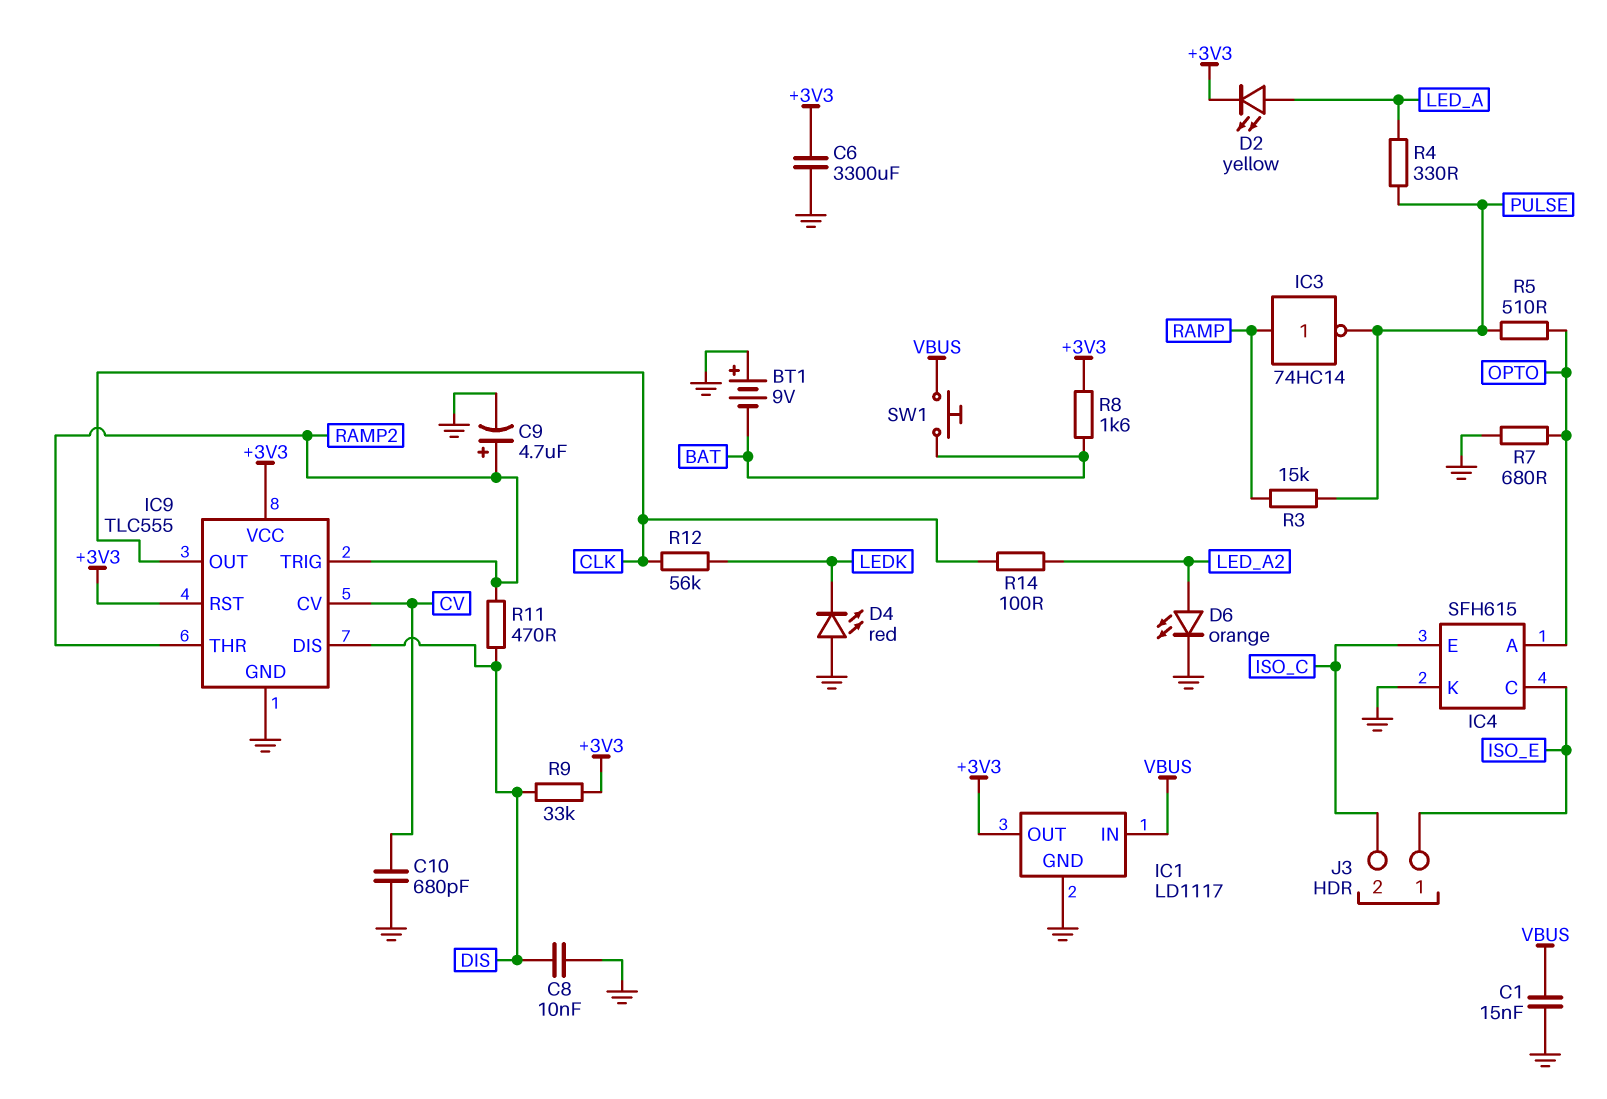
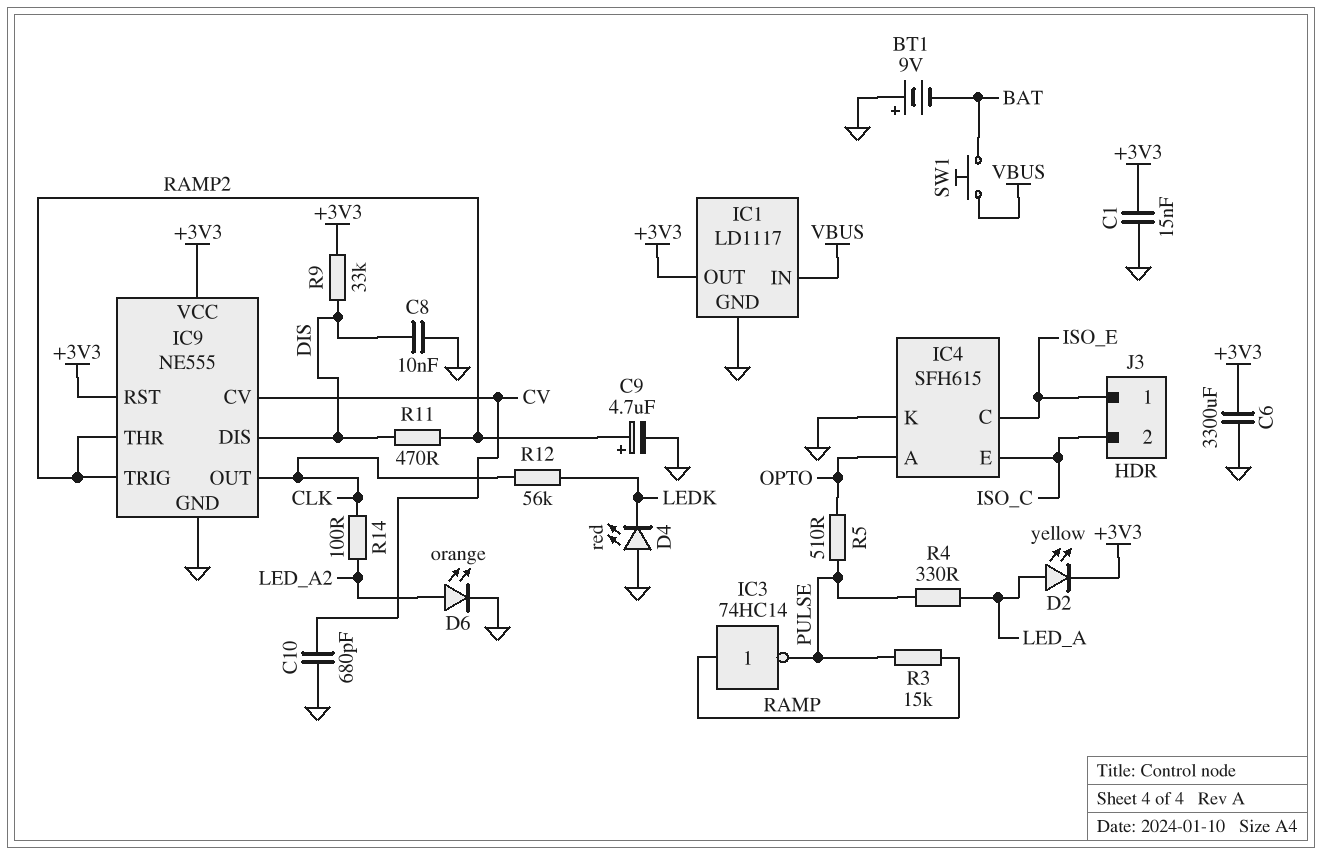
C1: 15nF (GND, VBUS) -> 15nF (+3V3, GND)
IC9: TLC555 -> NE555
R7: 680 (GND, OPTO) -> none
R8: 1.6k (+3V3, BAT) -> none

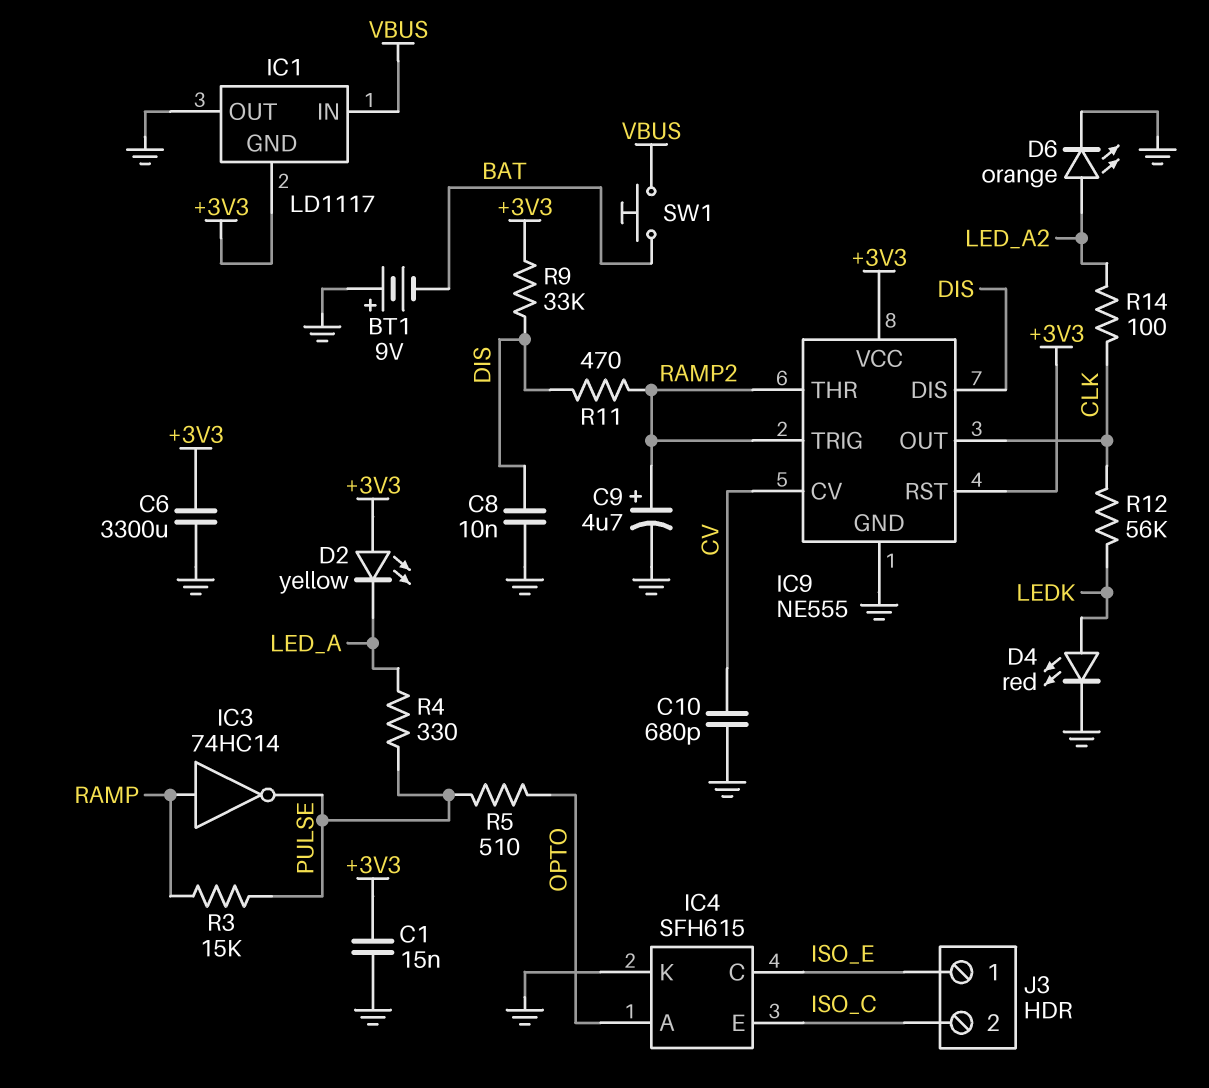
D2: LED yellow (A LED_A, K +3V3) -> LED yellow (A +3V3, K LED_A)
D4: LED red (A GND, K LEDK) -> LED red (A LEDK, K GND)
IC1 pin GND: GND -> +3V3
IC1 pin OUT: +3V3 -> GND

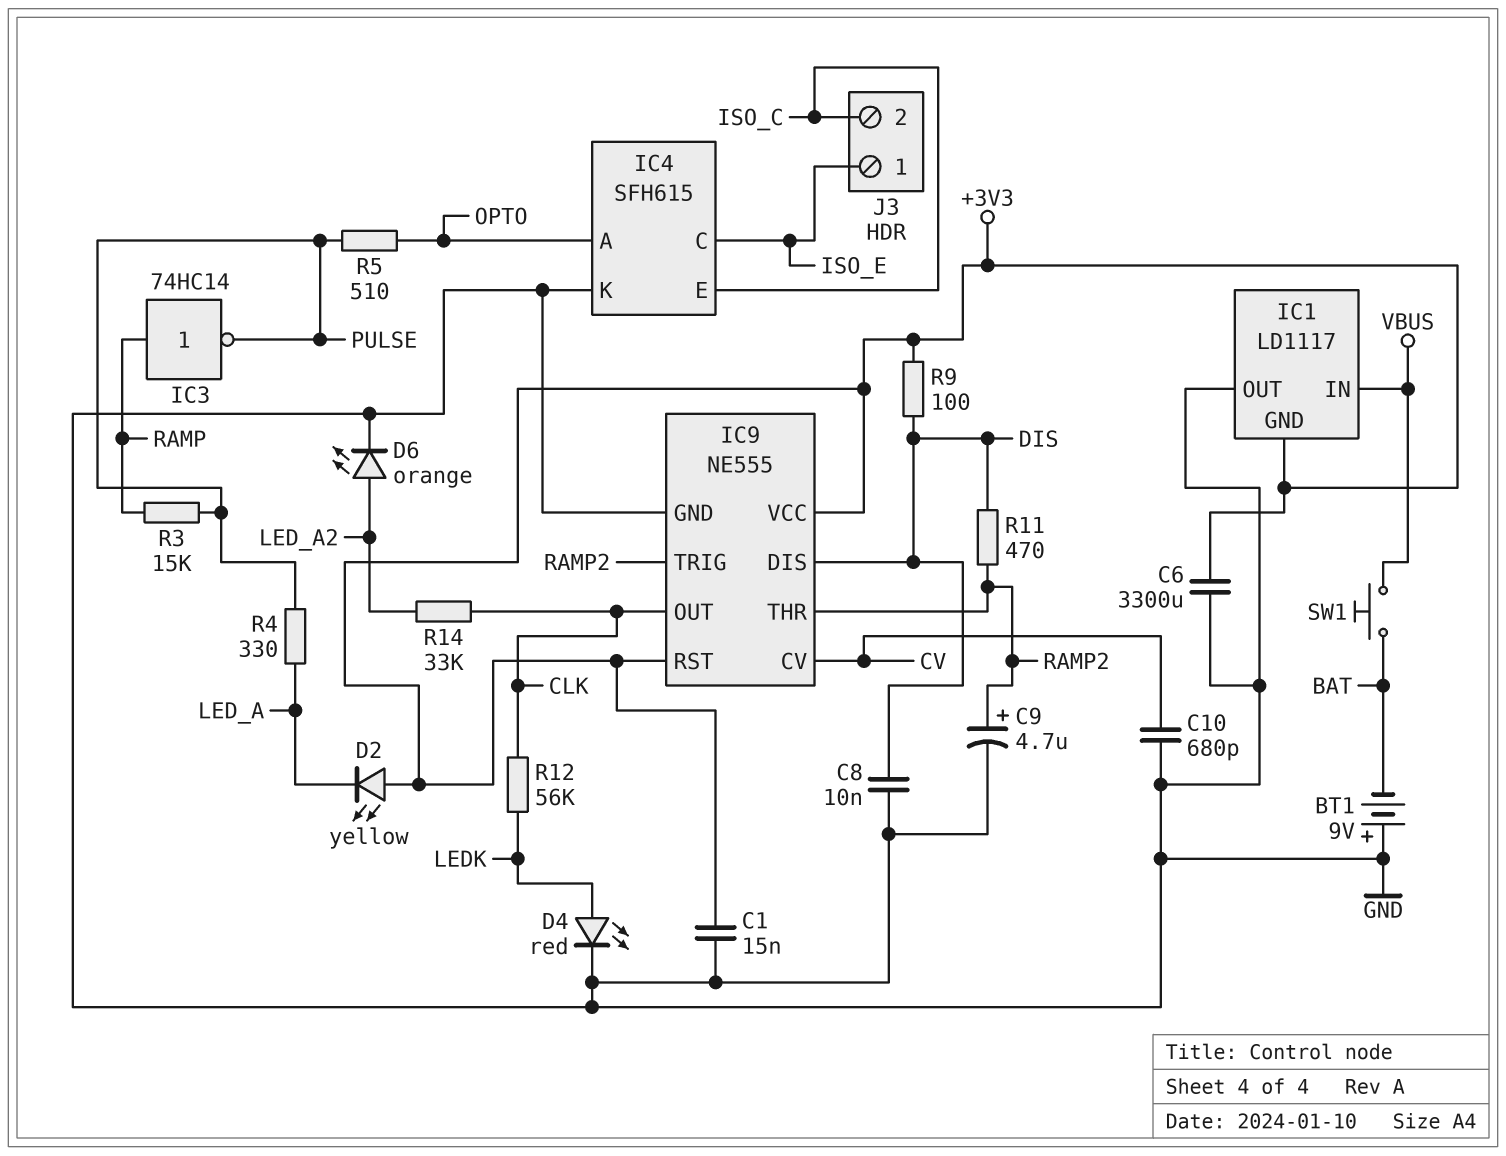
R9: 33k (+3V3, DIS) -> 100 (+3V3, DIS)
R14: 100 (CLK, LED_A2) -> 33k (CLK, LED_A2)

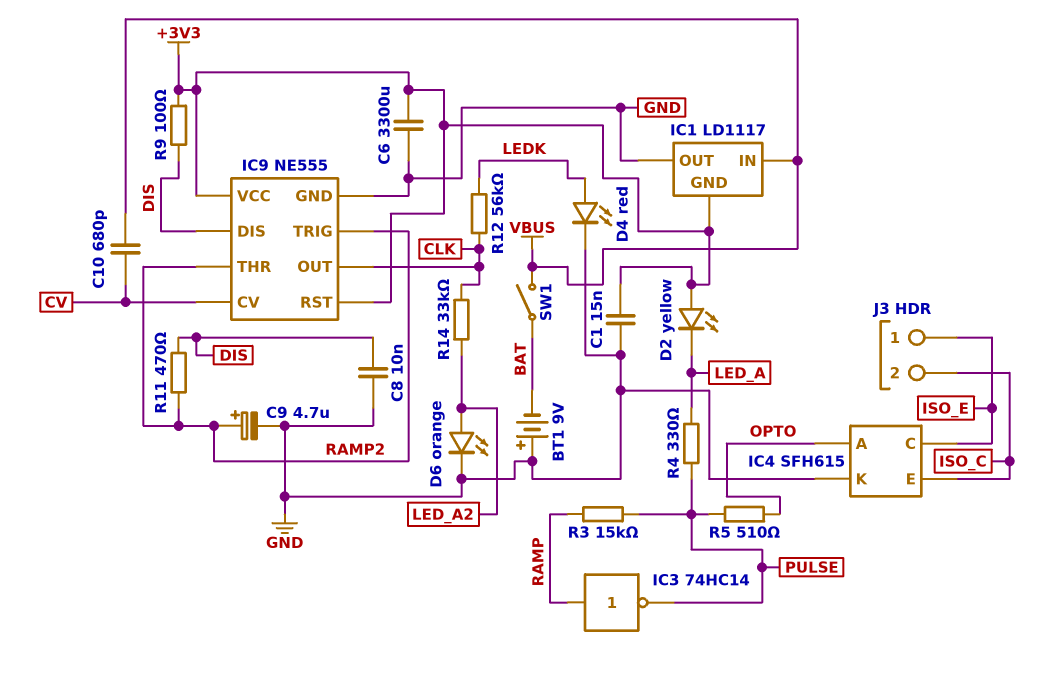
C10: 680pF (CV, GND) -> 680pF (CV, VBUS)
SW1: button (BAT, VBUS) -> switch (BAT, VBUS)

